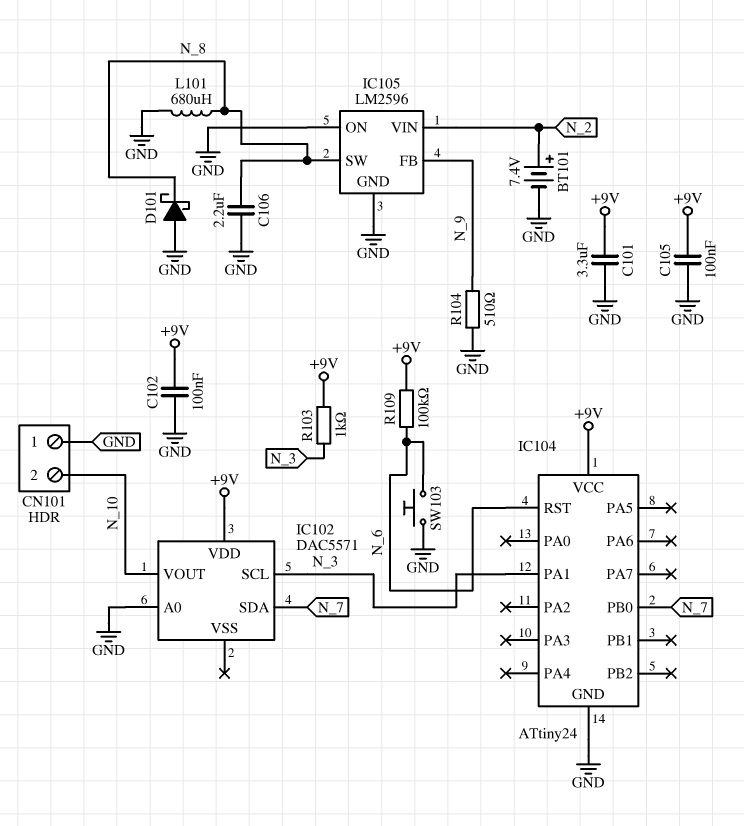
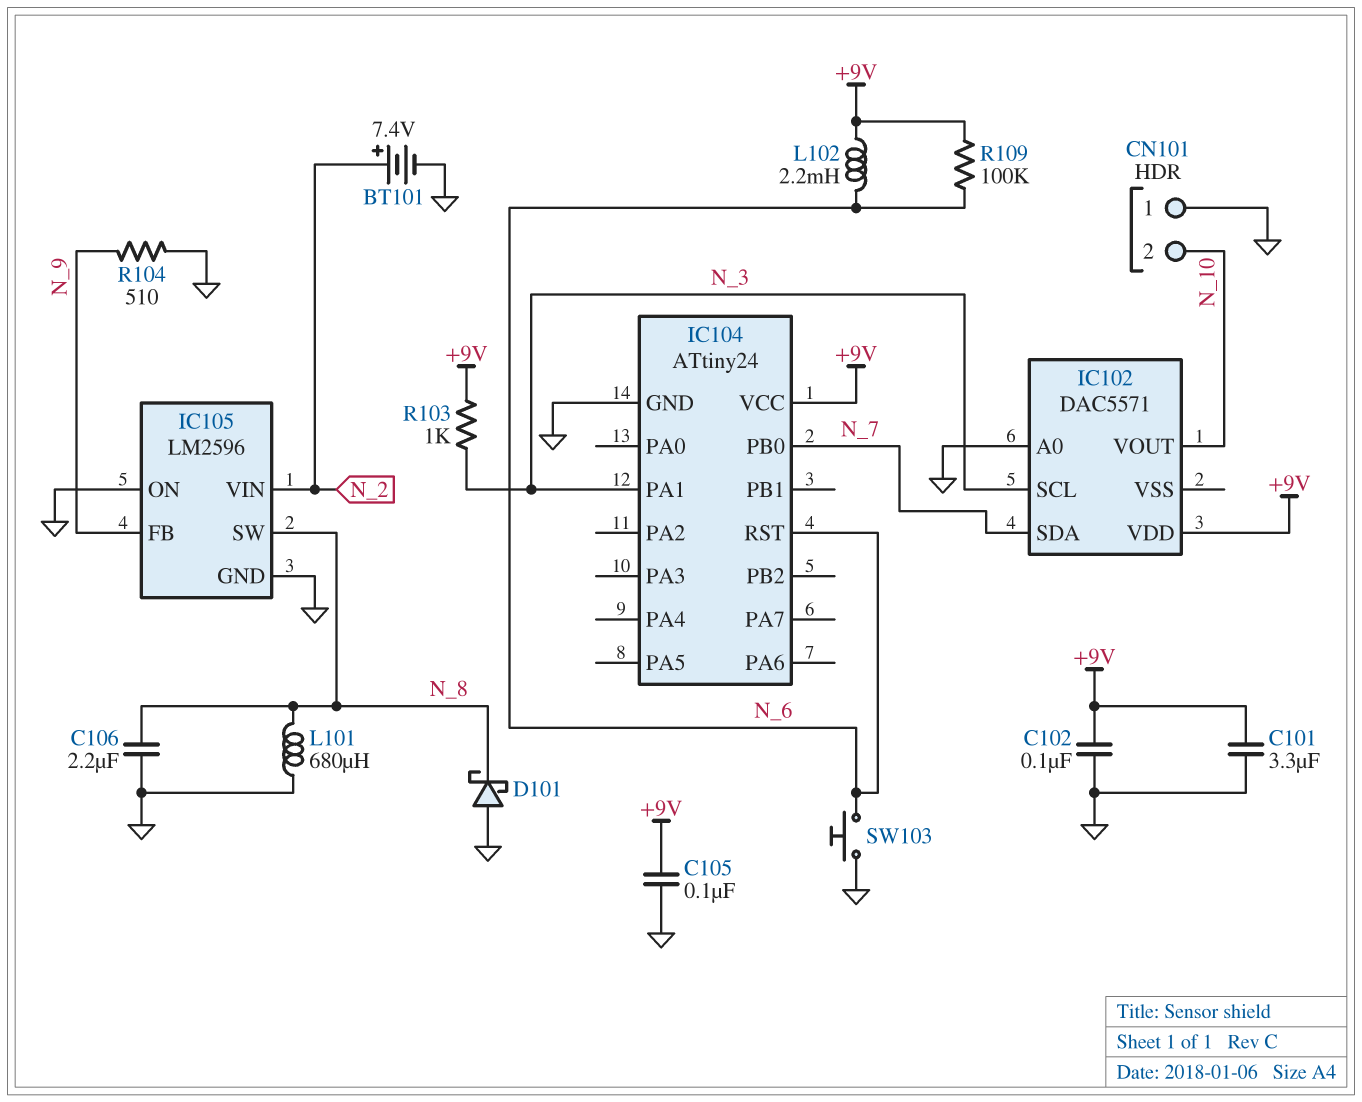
L102: none -> 2.2mH (+9V, N_6)

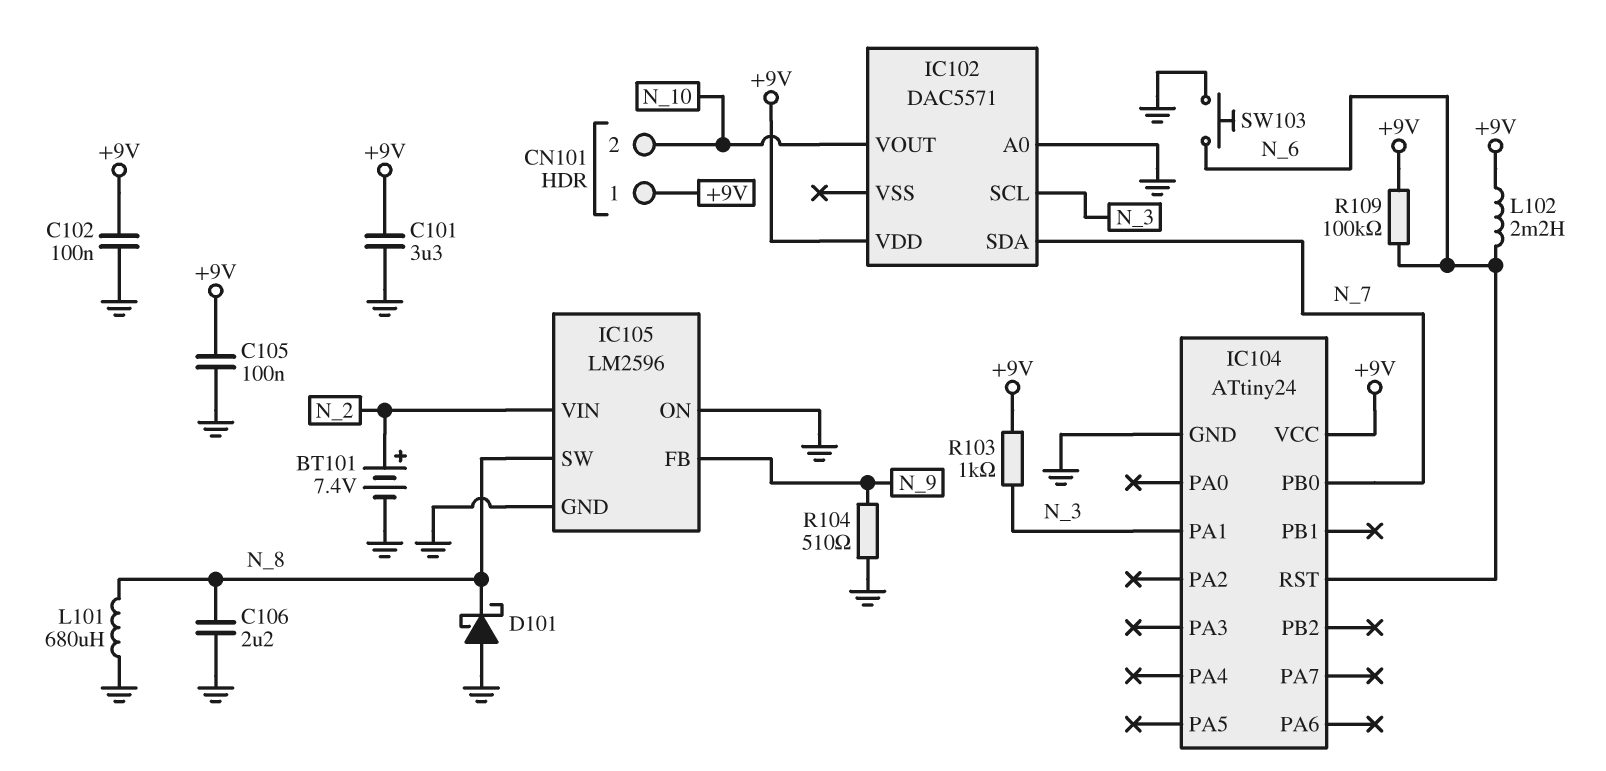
CN101 pin 1: GND -> +9V

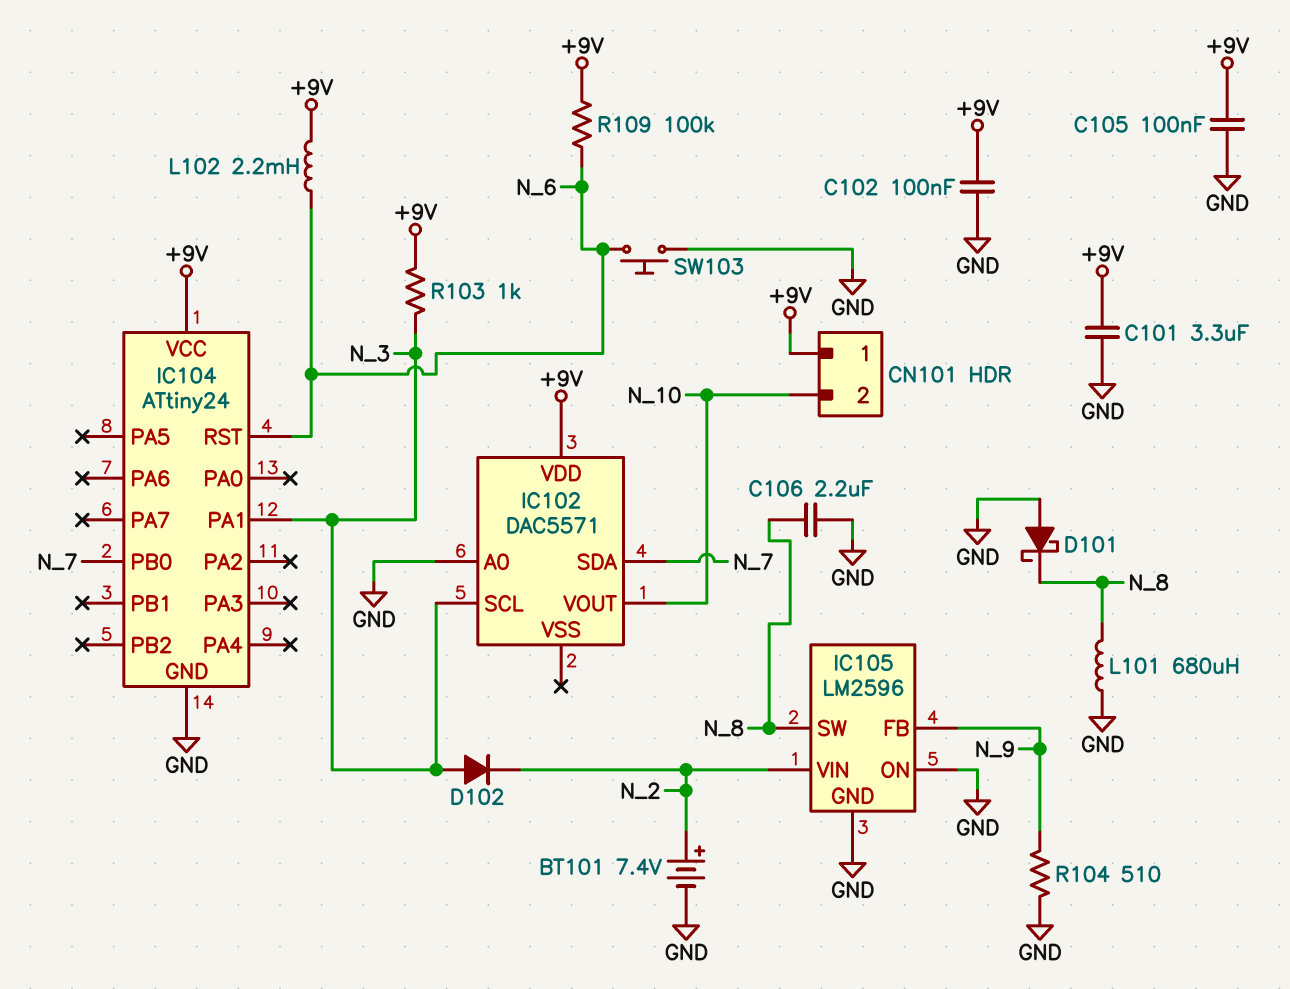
D102: none -> diode (A N_3, K N_2)

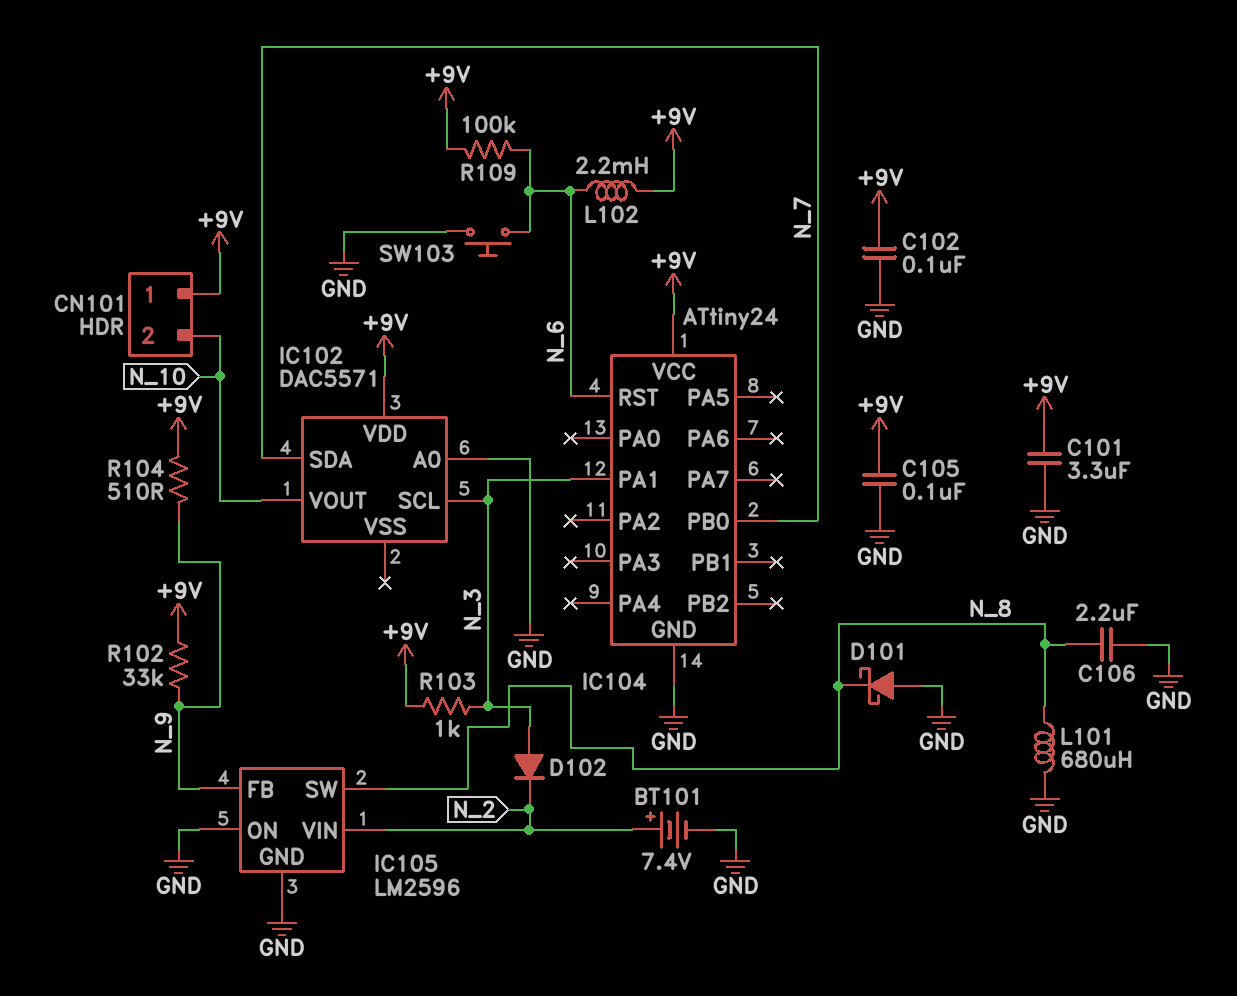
R102: none -> 33k (+9V, N_9)
R104: 510 (GND, N_9) -> 510 (+9V, N_9)

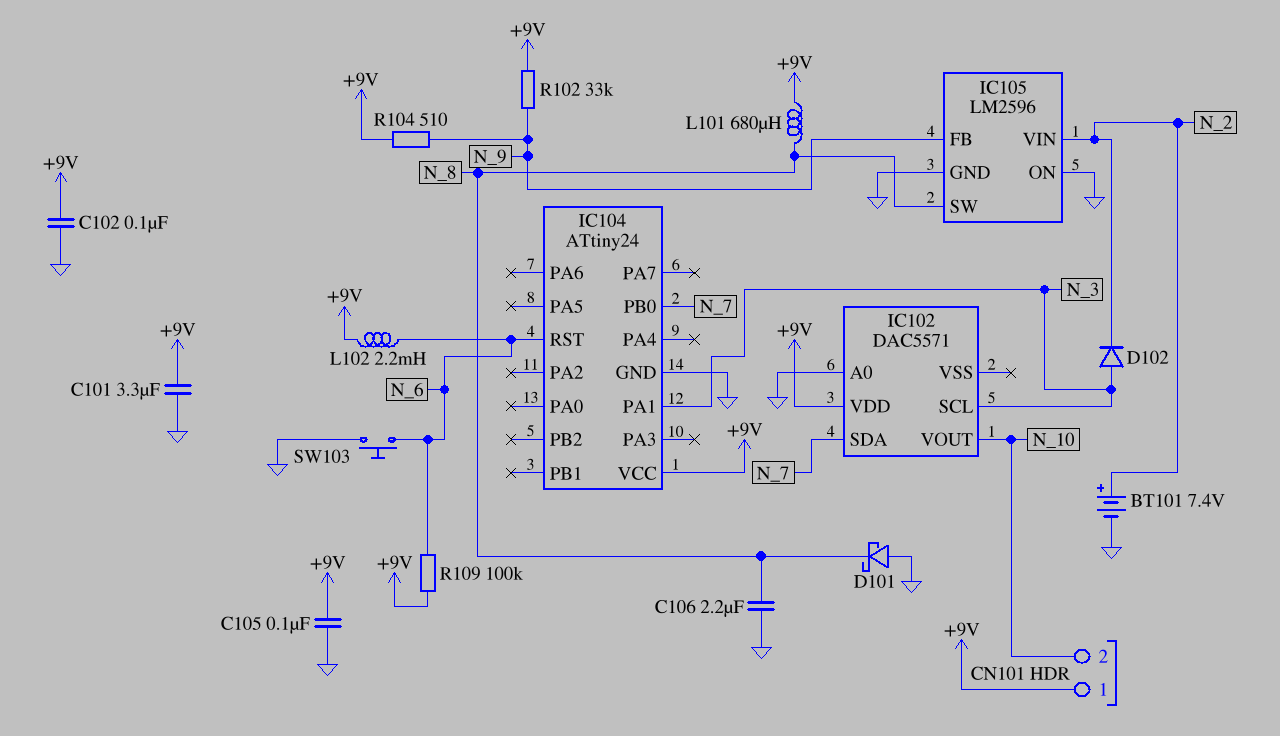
L101: 680uH (GND, N_8) -> 680uH (+9V, N_8)
R103: 1k (+9V, N_3) -> none

